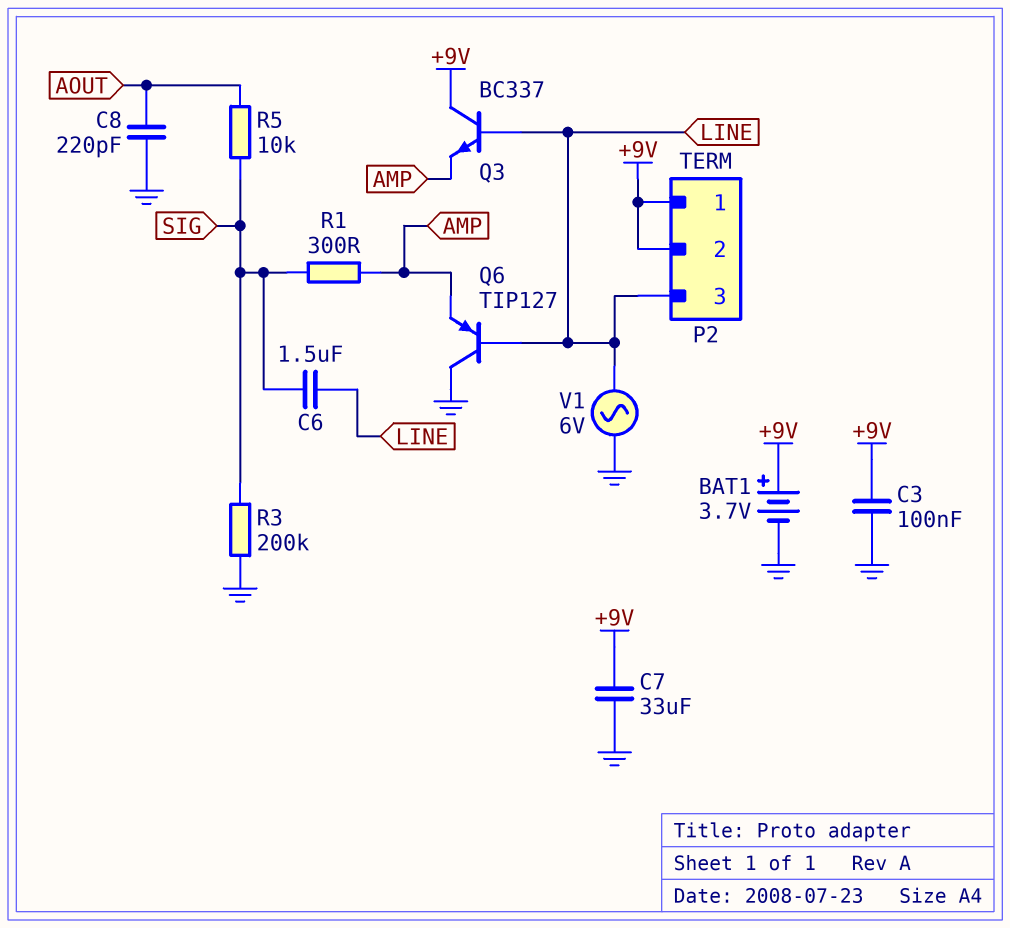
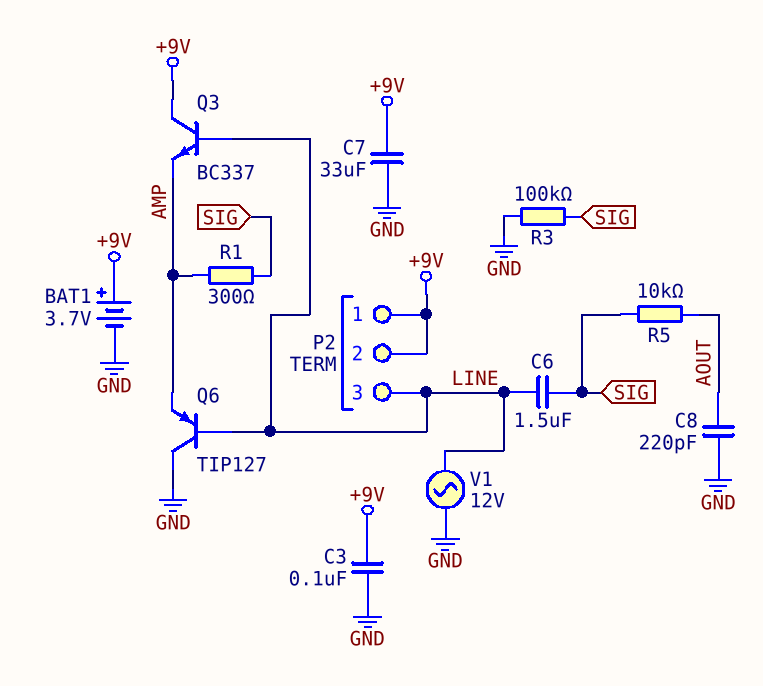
R3: 200k (GND, SIG) -> 100k (GND, SIG)
V1: AC 6V (GND, LINE) -> AC 12V (GND, LINE)

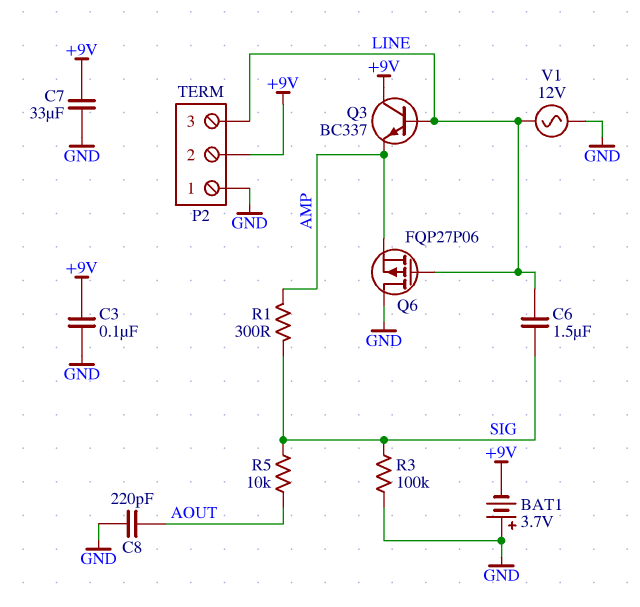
BAT1: 3.7V (plus +9V, minus GND) -> 3.7V (plus GND, minus +9V)
P2 pin 1: +9V -> GND
Q6: PNP TIP127 (B LINE, C GND, E AMP) -> PMOS FQP27P06 (G LINE, D GND, S AMP)

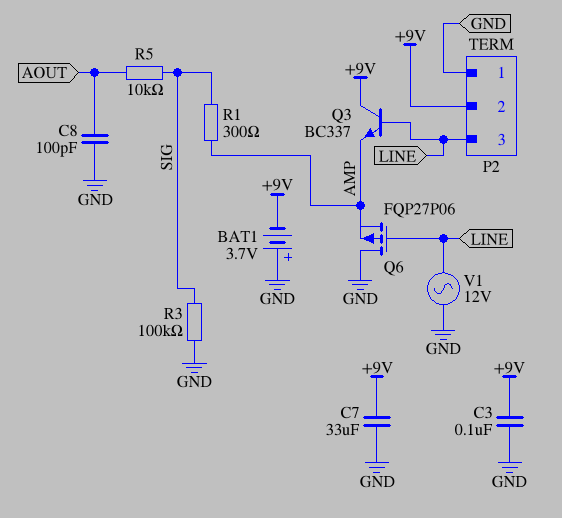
C6: 1.5uF (LINE, SIG) -> none
C8: 220pF (AOUT, GND) -> 100pF (AOUT, GND)

